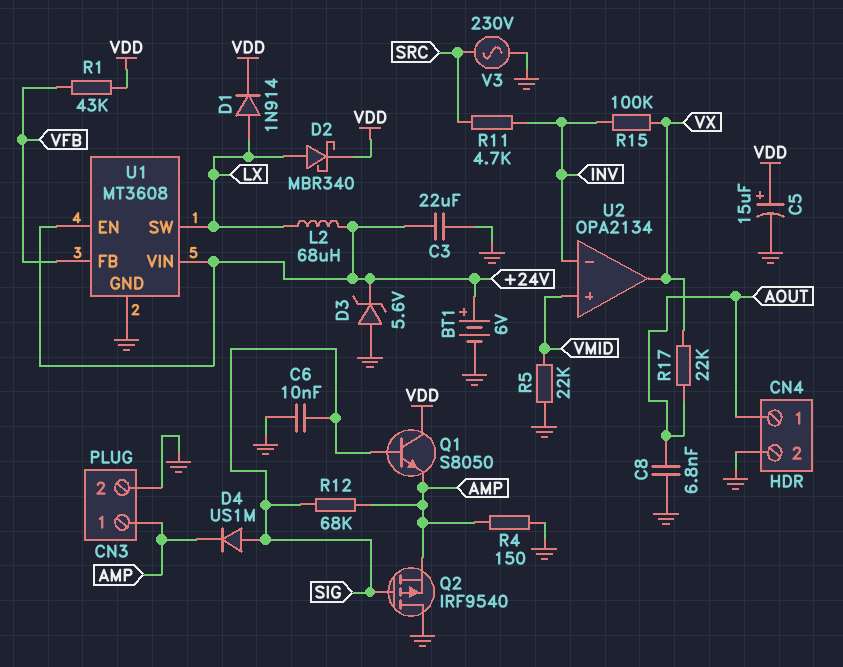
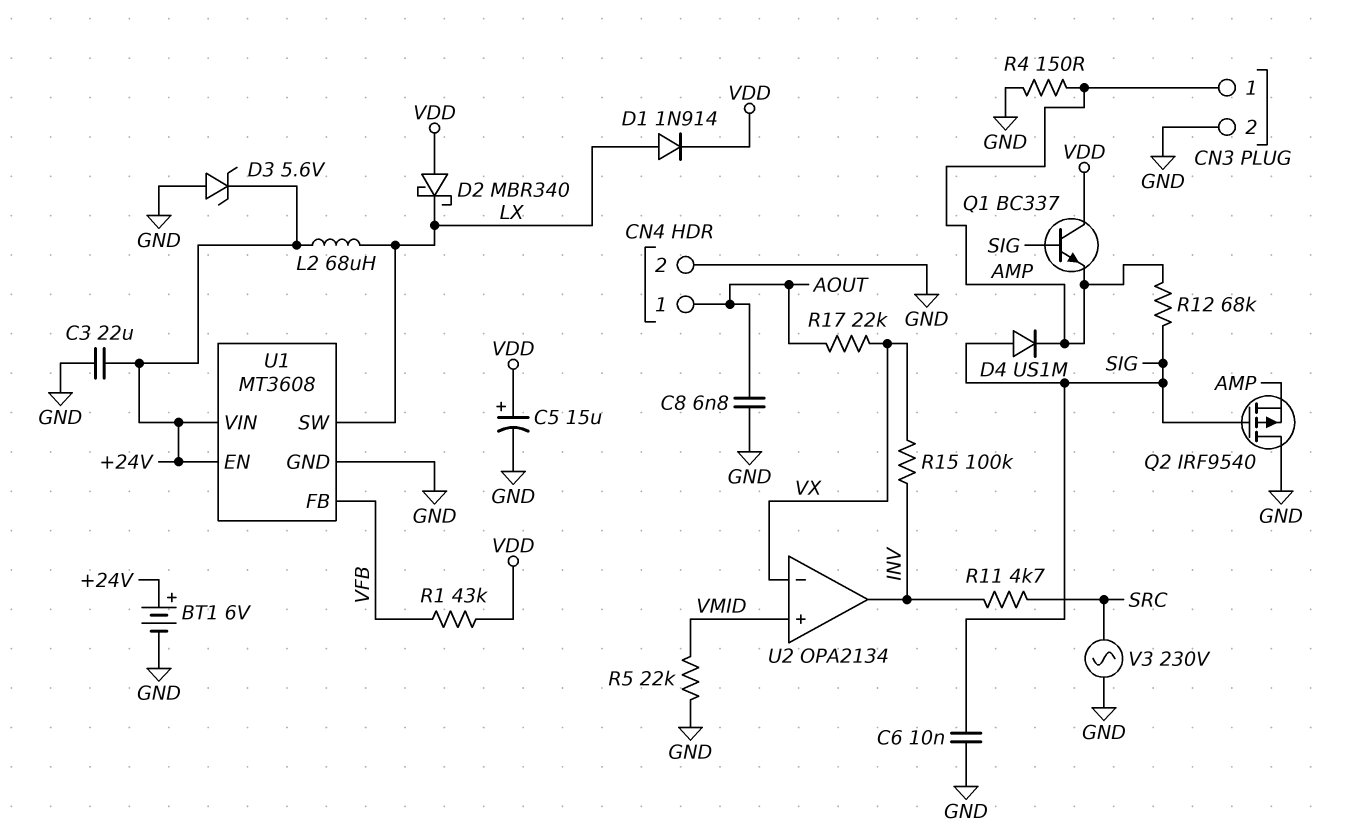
D2: schottky MBR340 (A LX, K VDD) -> schottky MBR340 (A VDD, K LX)
Q1: NPN S8050 (B SIG, C VDD, E AMP) -> NPN BC337 (B SIG, C VDD, E AMP)
U2 pin in-: INV -> VX
U2 pin out: VX -> INV

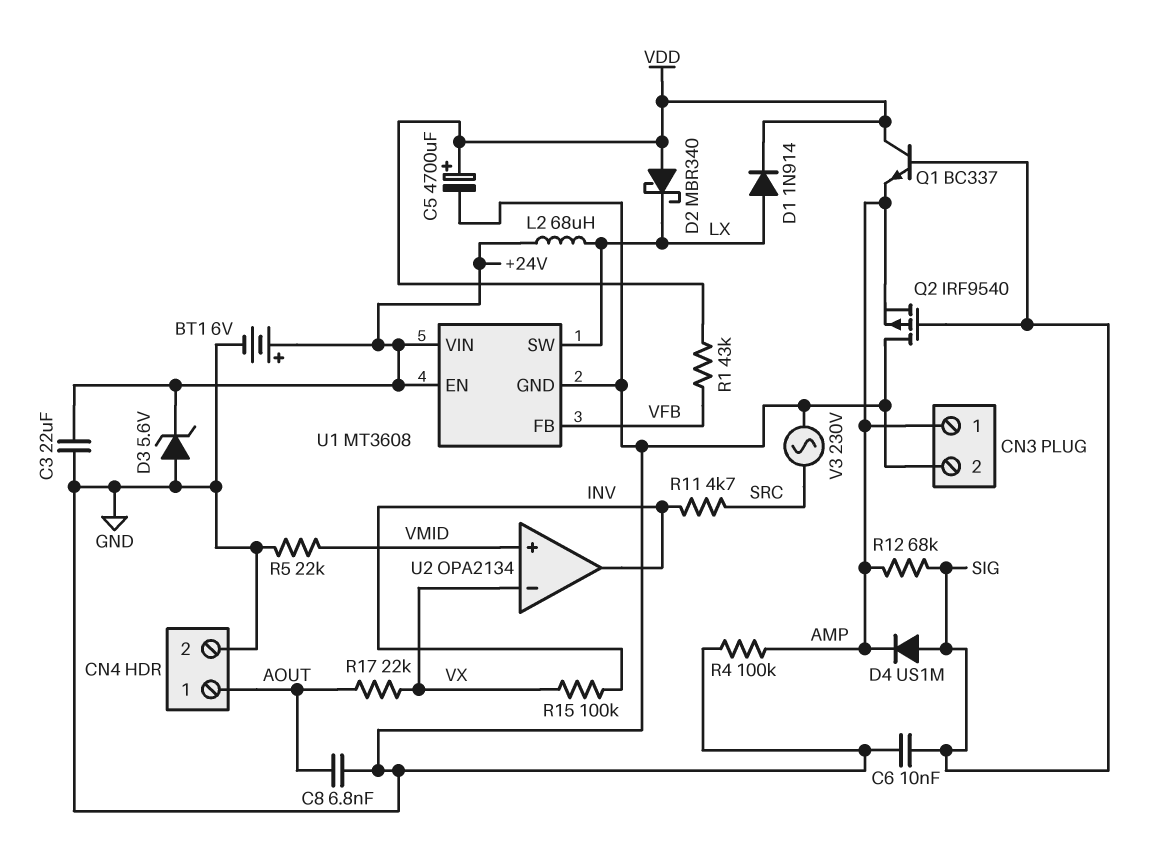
C5: 15uF (plus VDD, minus GND) -> 4700uF (plus VDD, minus GND)
R4: 150 (AMP, GND) -> 100k (AMP, GND)

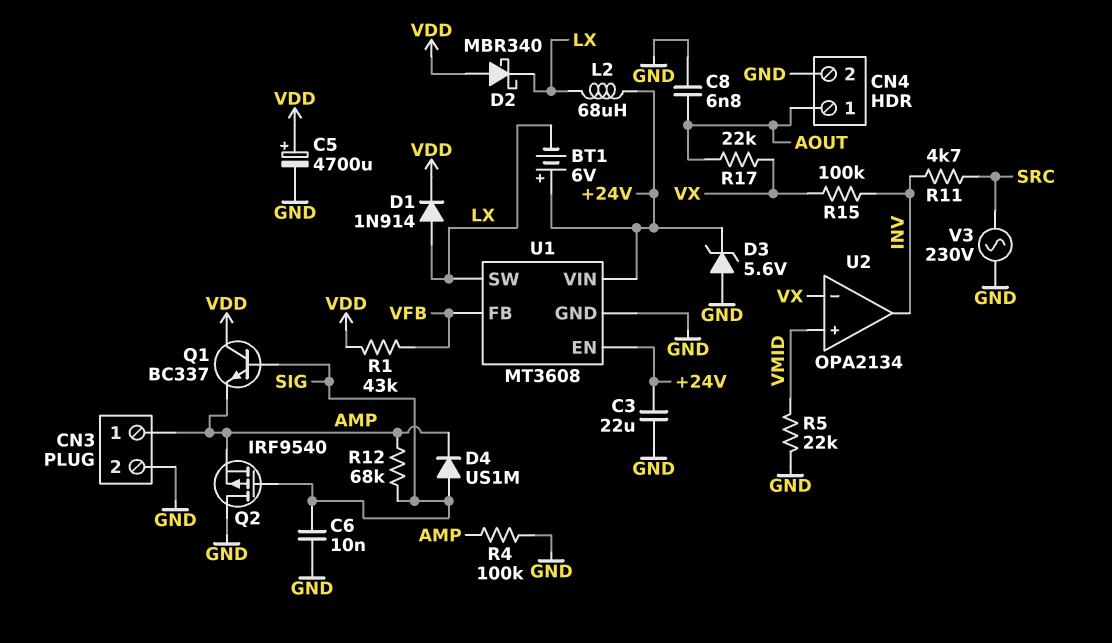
BT1: 6V (plus +24V, minus GND) -> 6V (plus +24V, minus LX)

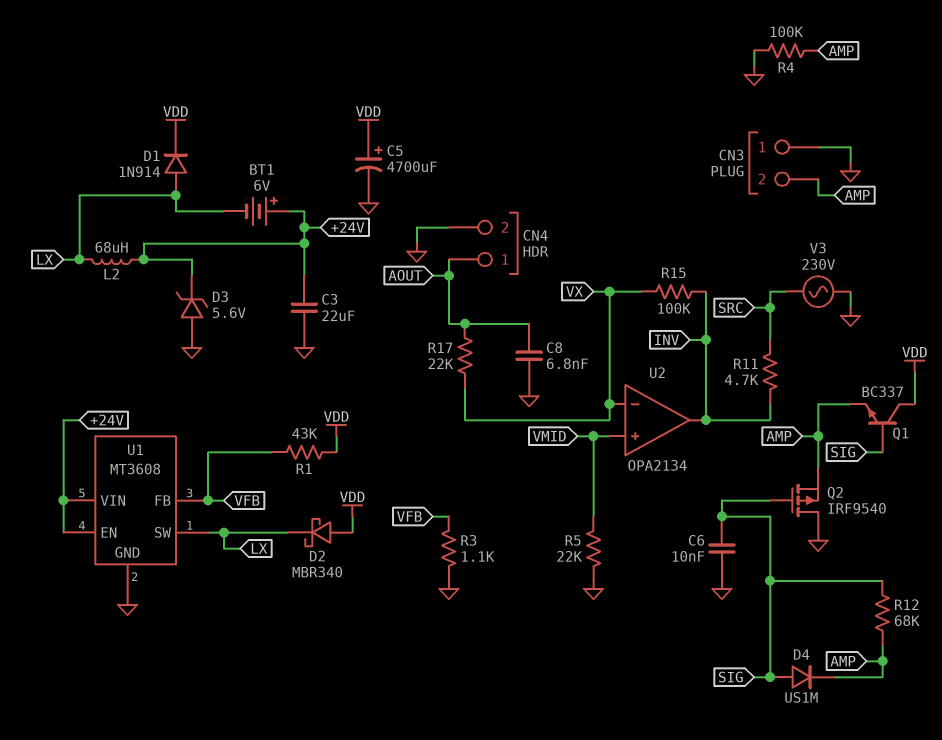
CN3 pin 1: AMP -> GND
CN3 pin 2: GND -> AMP
R3: none -> 1.1k (GND, VFB)

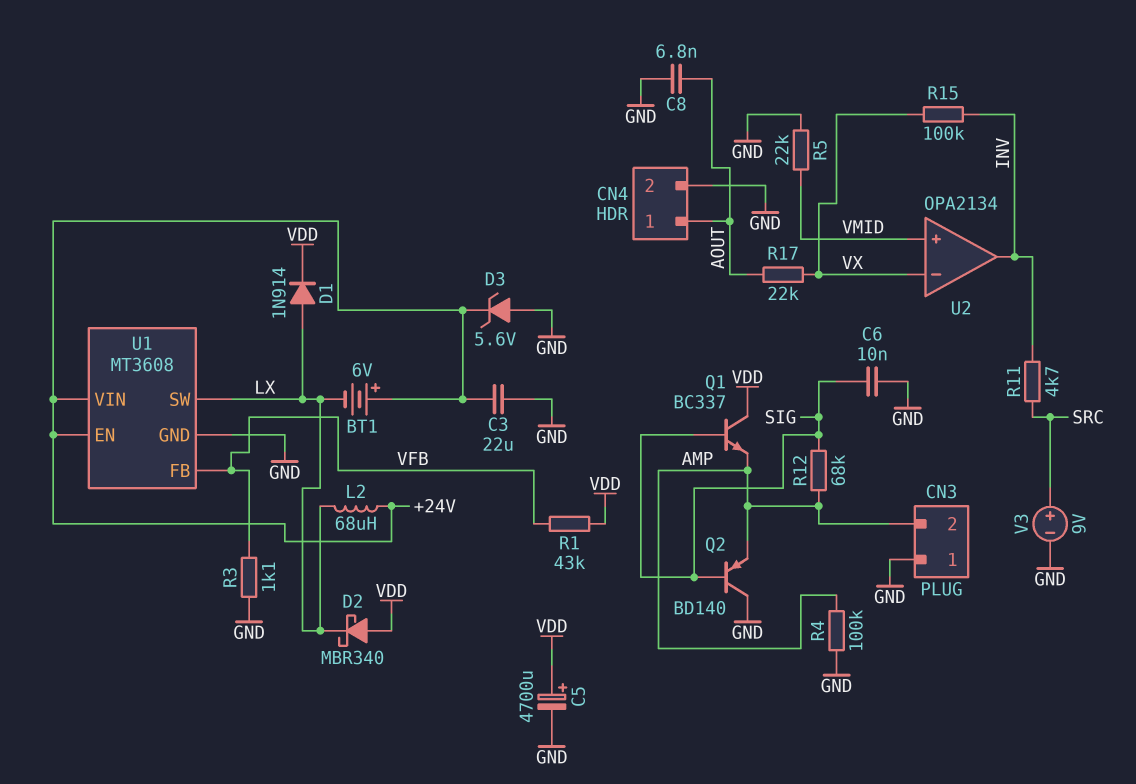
D4: diode US1M (A SIG, K AMP) -> none
Q2: PMOS IRF9540 (G SIG, D GND, S AMP) -> PNP BD140 (B SIG, C GND, E AMP)
V3: AC 230V (GND, SRC) -> 9V (plus SRC, minus GND)

